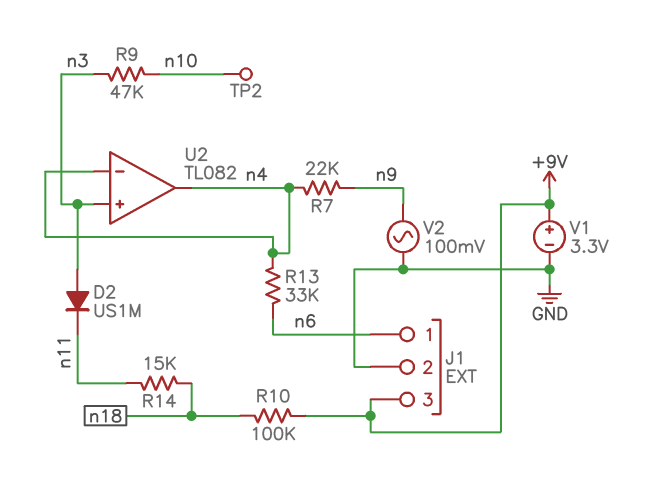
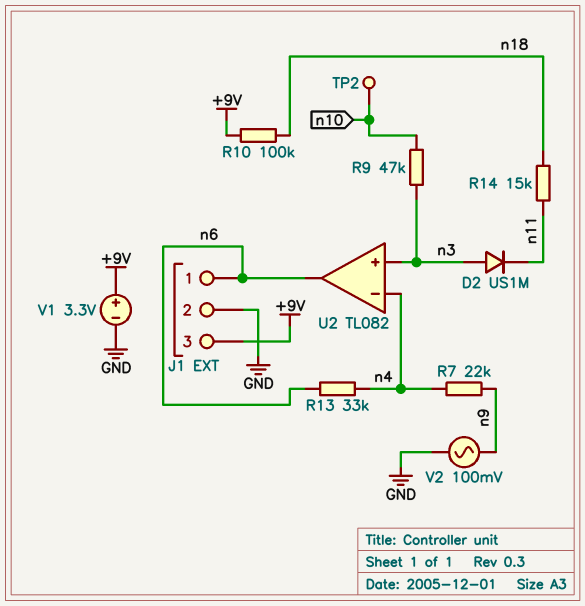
U2 pin out: n4 -> n6

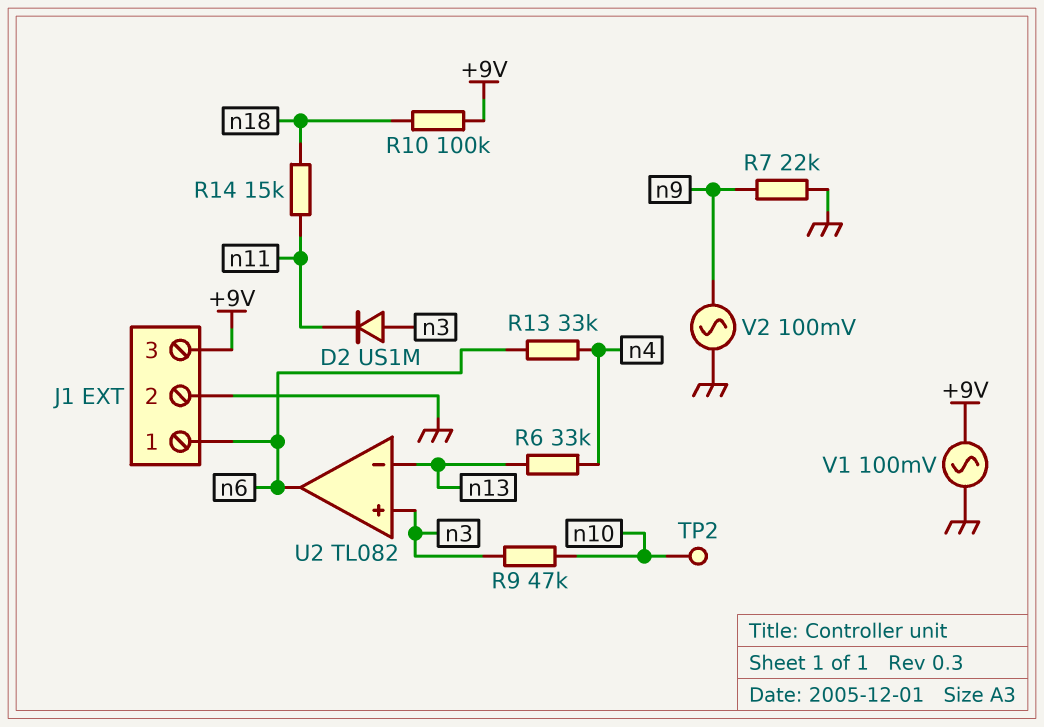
R6: none -> 33k (n4, n13)
R7: 22k (n4, n9) -> 22k (GND, n9)
U2 pin in-: n4 -> n13
V1: 3.3V (plus +9V, minus GND) -> AC 100mV (+9V, GND)

